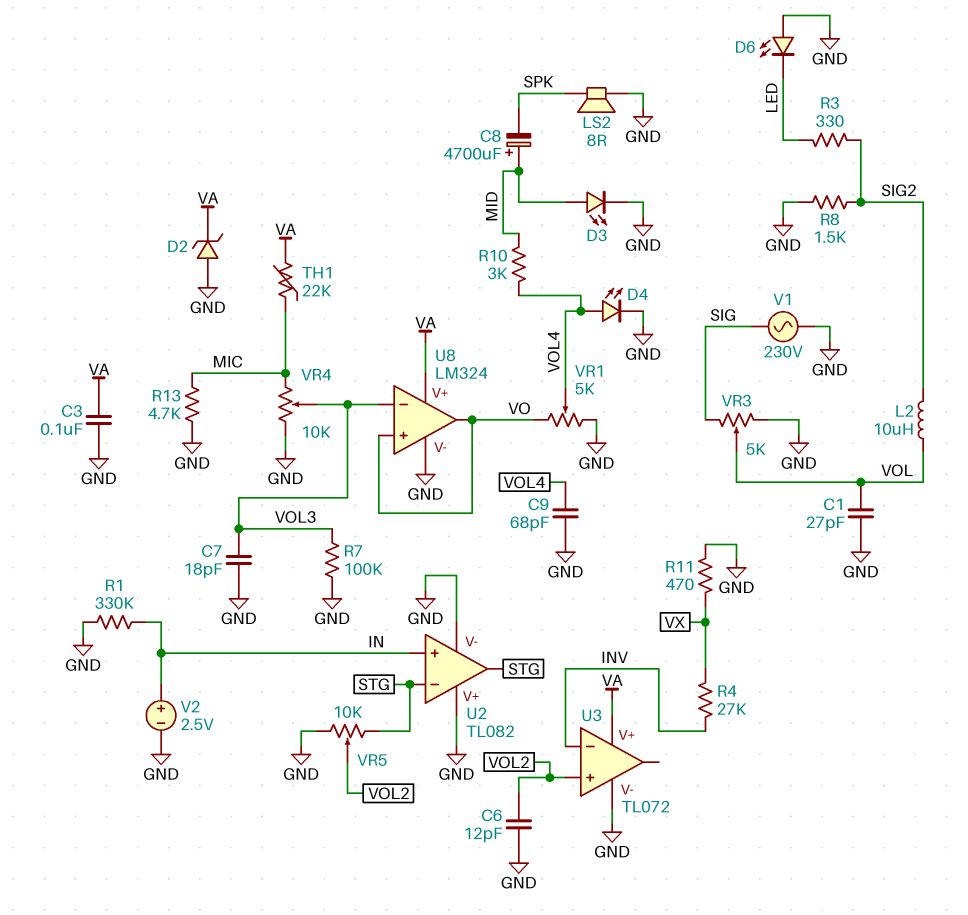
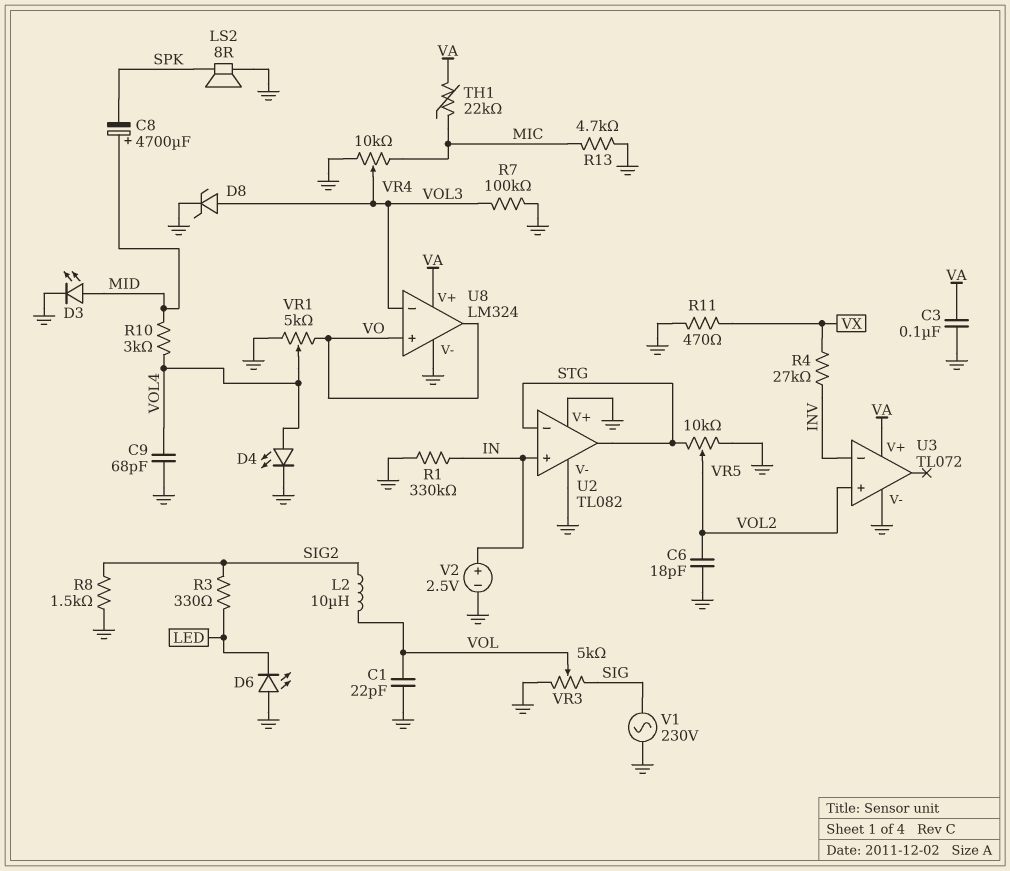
C1: 27pF (GND, VOL) -> 22pF (GND, VOL)
C6: 12pF (GND, VOL2) -> 18pF (GND, VOL2)
C7: 18pF (GND, VOL3) -> none
D2: zener (A GND, K VA) -> none
D8: none -> zener (A VOL3, K GND)

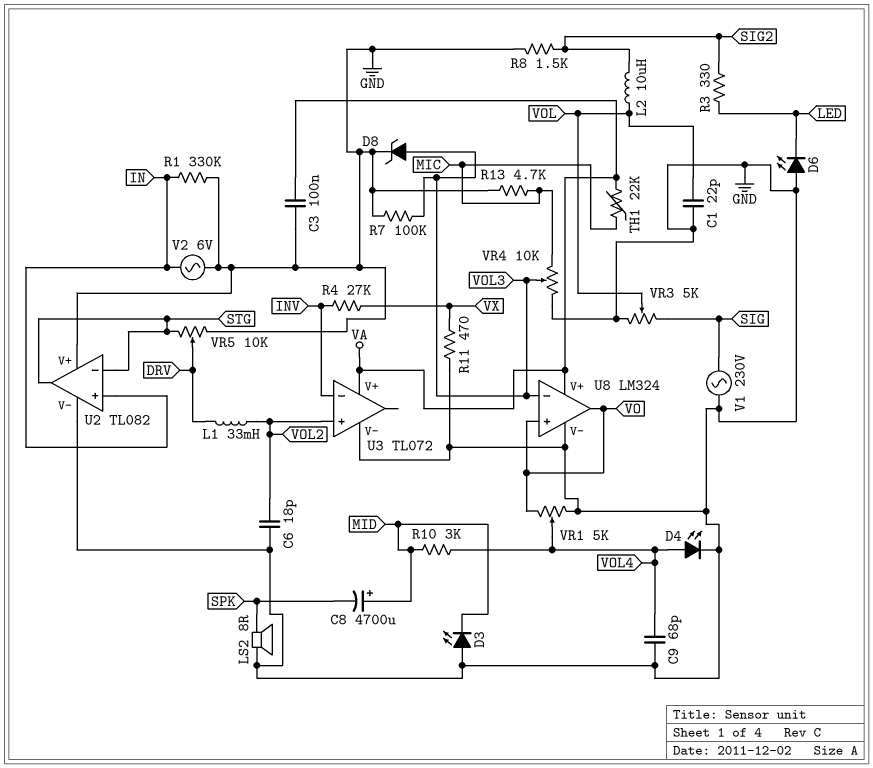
D3: LED (A MID, K GND) -> LED (A GND, K MID)
L1: none -> 33mH (DRV, VOL2)
V2: 2.5V (plus IN, minus GND) -> AC 6V (GND, IN)
VR5: 10k (GND, STG, wiper VOL2) -> 10k (GND, STG, wiper DRV)

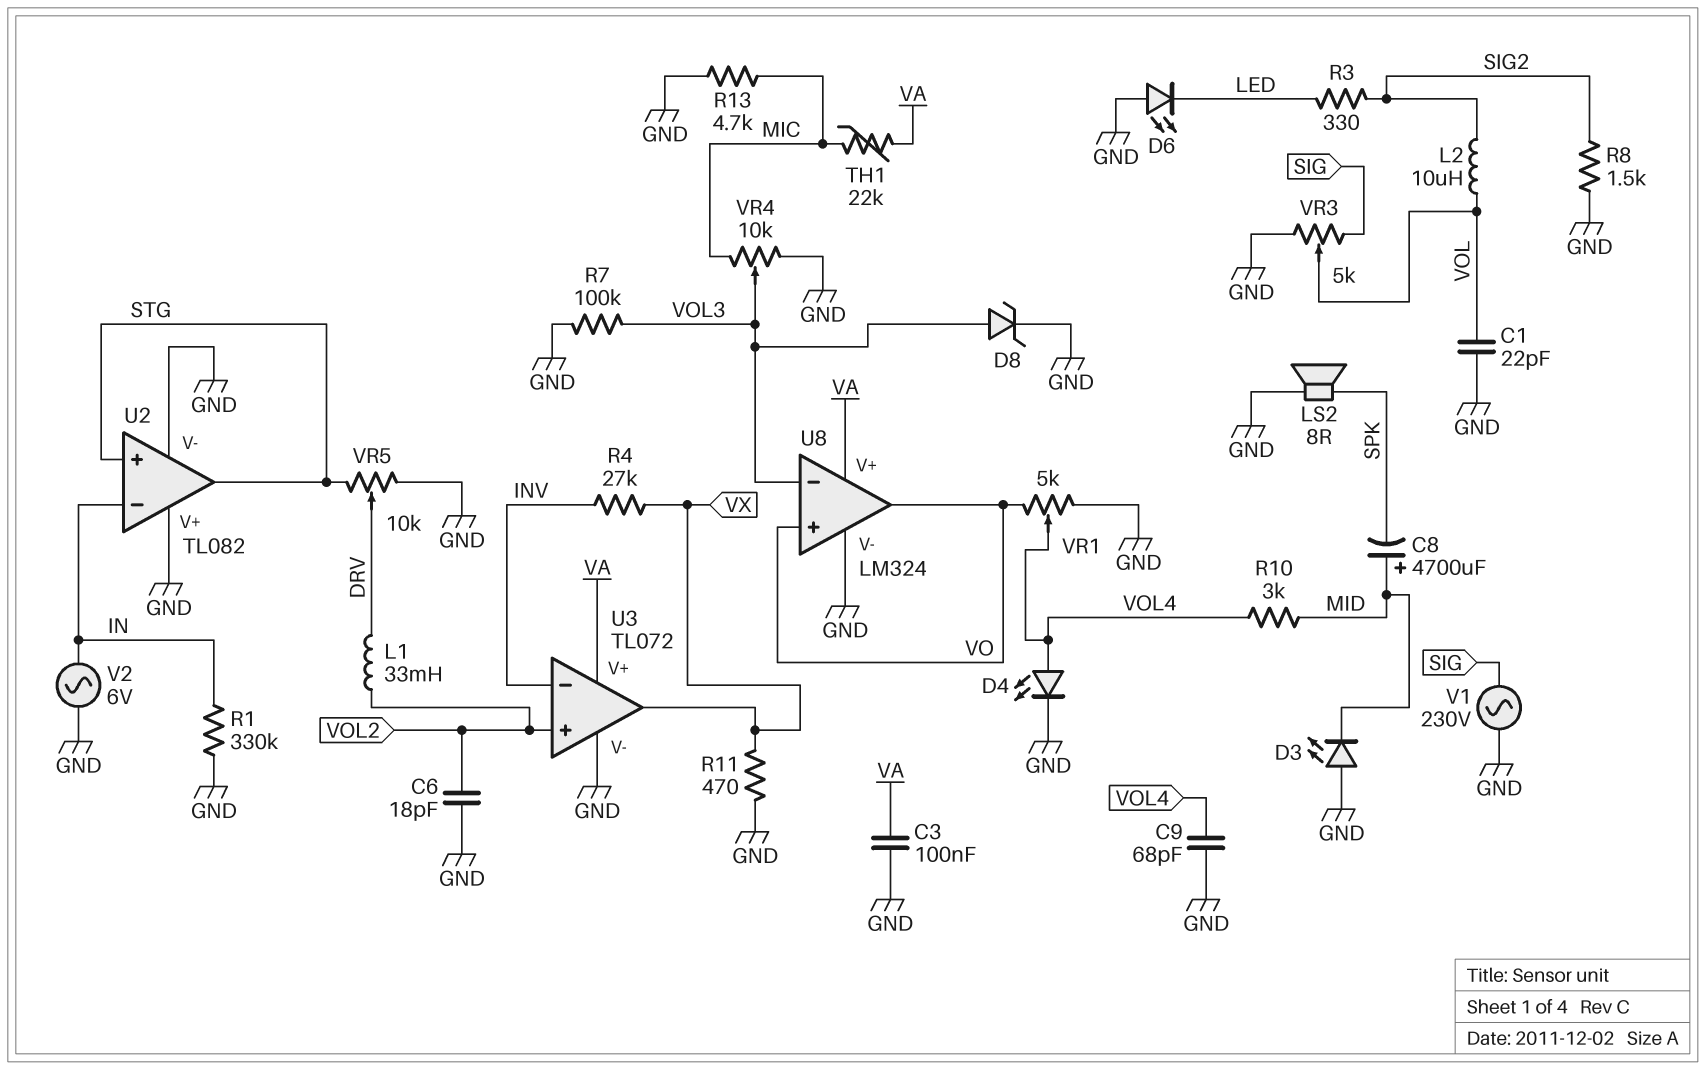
U2 pin in+: IN -> STG
U2 pin in-: STG -> IN
U3 pin out: none -> VX

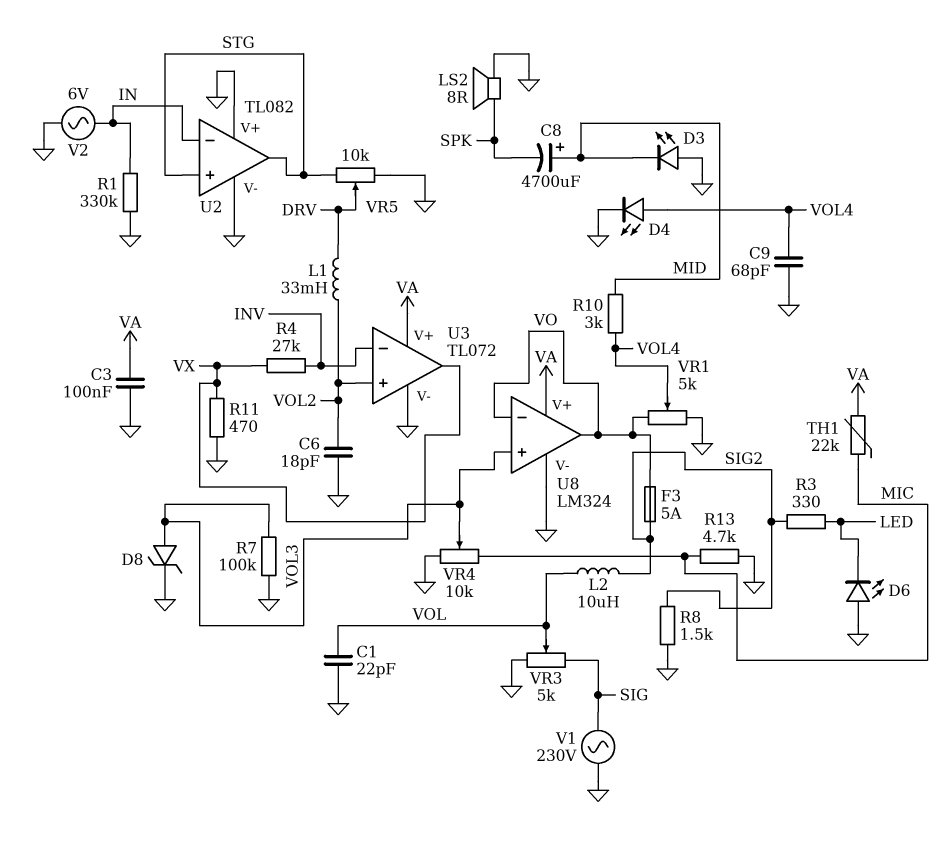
F3: none -> 5A (SIG2, VO)
U8 pin in+: VO -> VOL3
U8 pin in-: VOL3 -> VO

